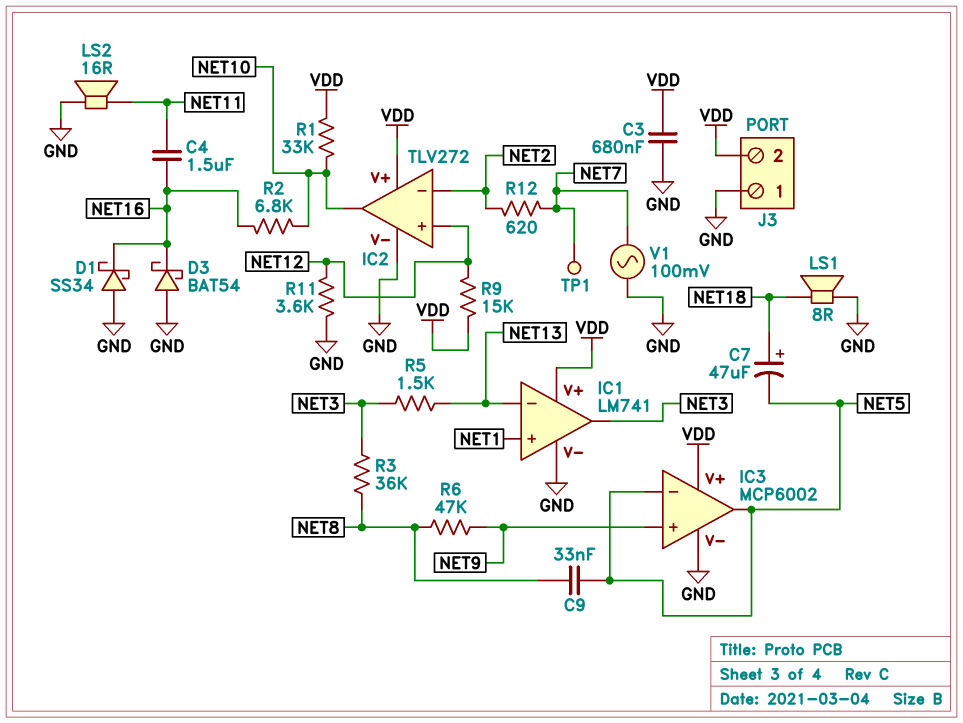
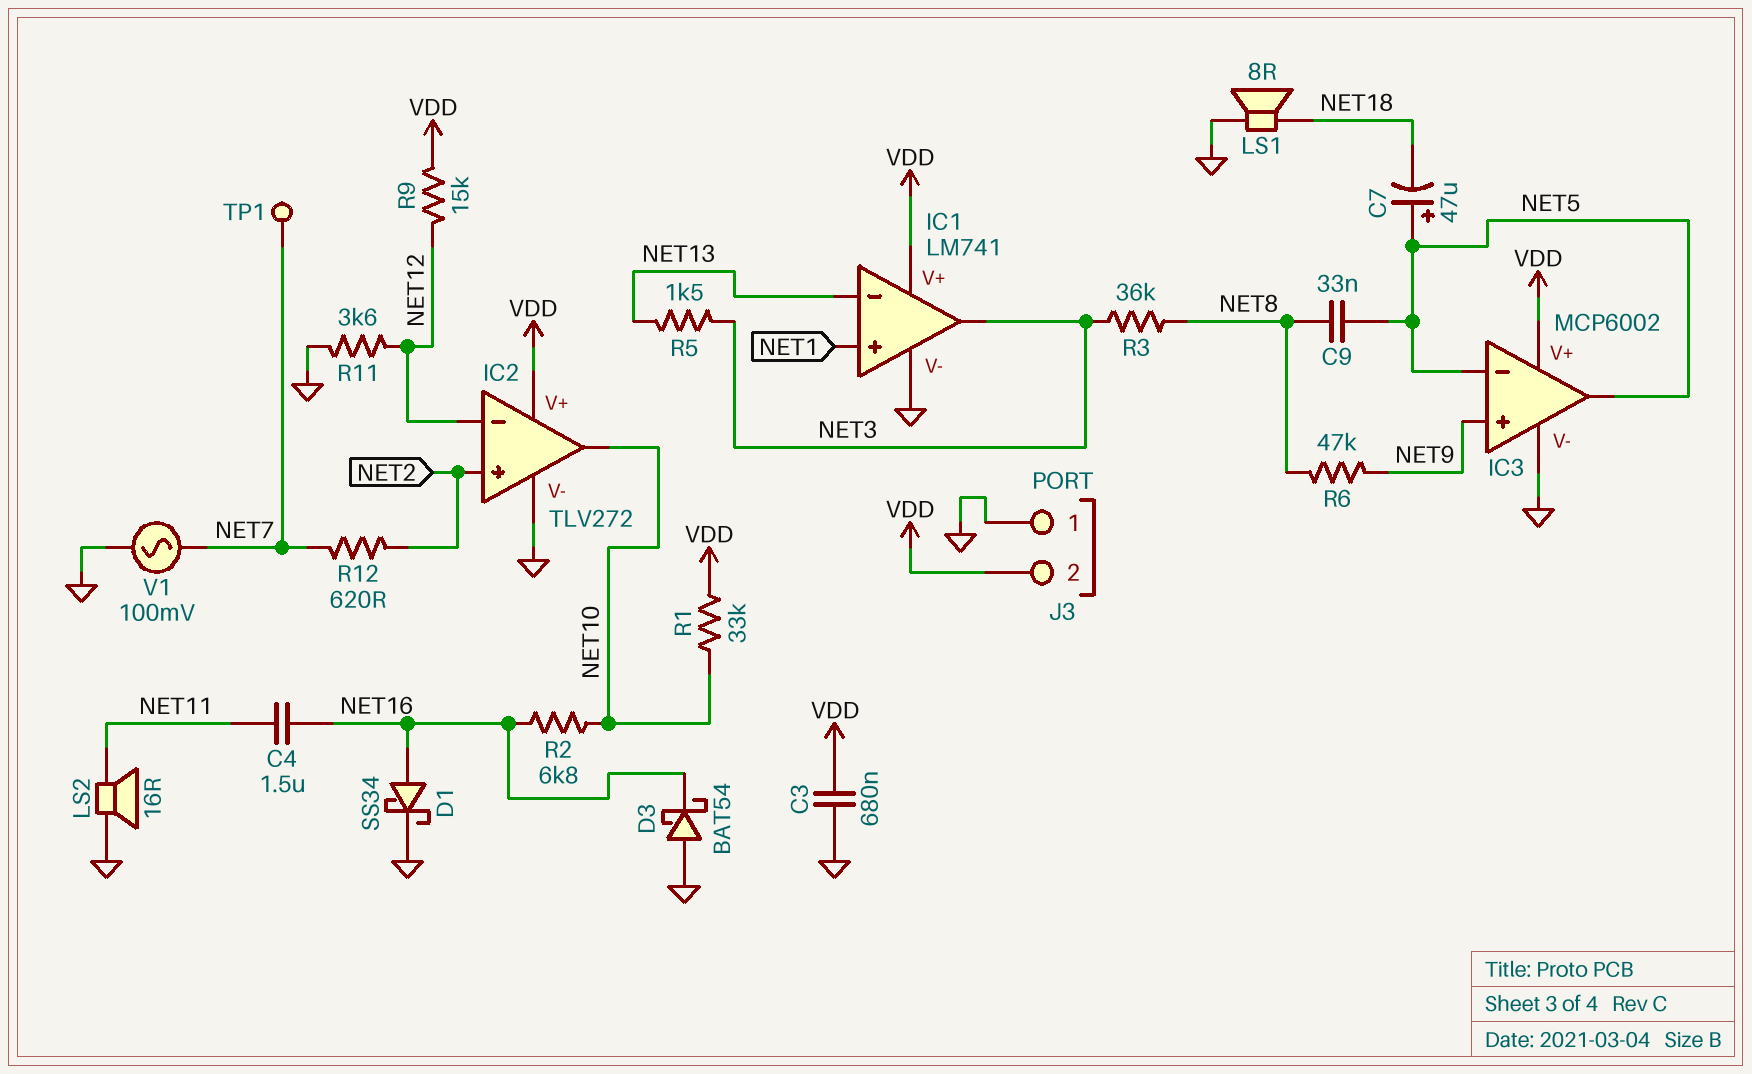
C7: 47uF (plus NET18, minus NET5) -> 47uF (plus NET5, minus NET18)
D1: schottky SS34 (A GND, K NET16) -> schottky SS34 (A NET16, K GND)
IC2 pin in+: NET12 -> NET2
IC2 pin in-: NET2 -> NET12

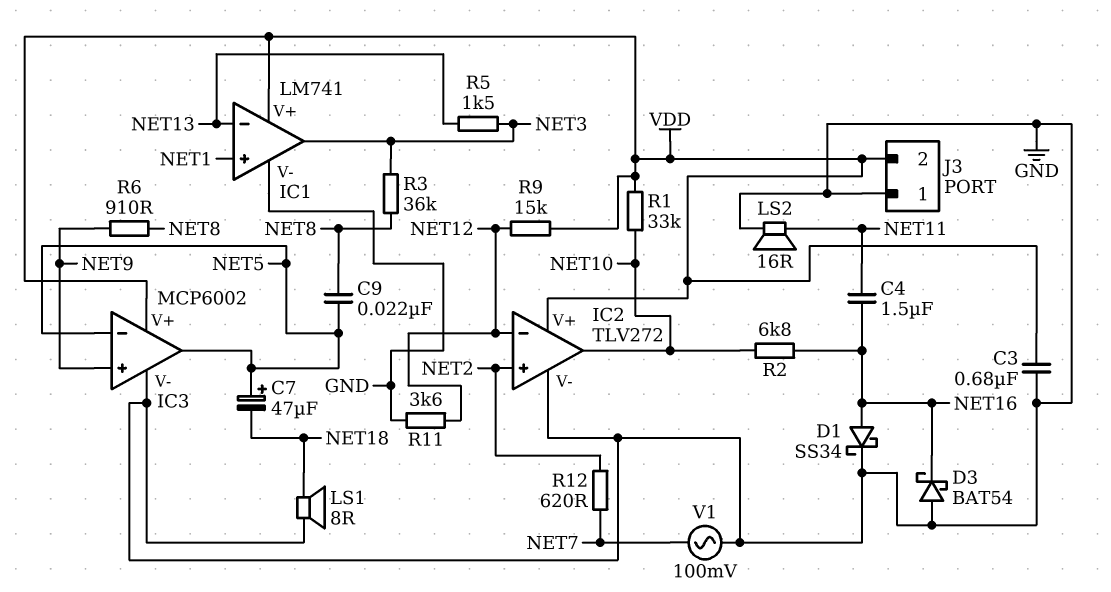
C9: 33nF (NET5, NET8) -> 22nF (NET5, NET8)
R6: 47k (NET8, NET9) -> 910 (NET8, NET9)
TP1: test point (NET7) -> none

